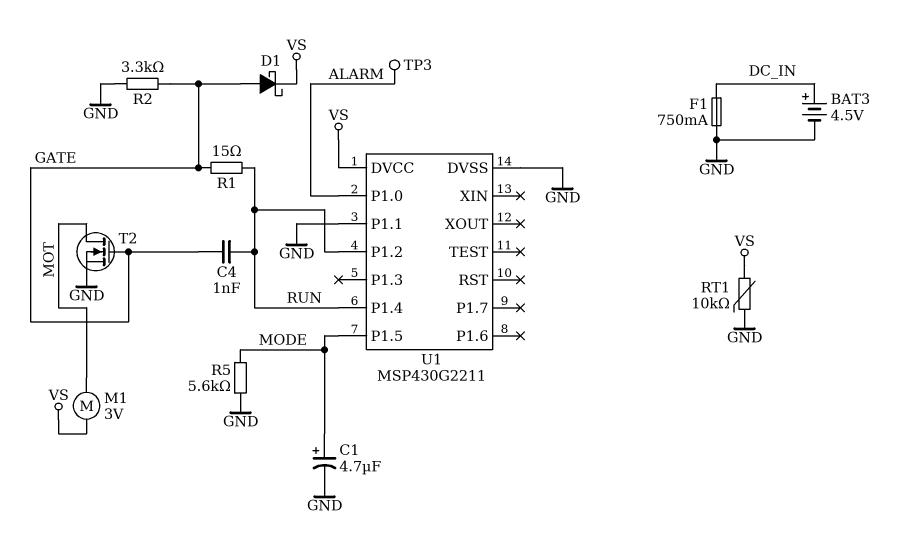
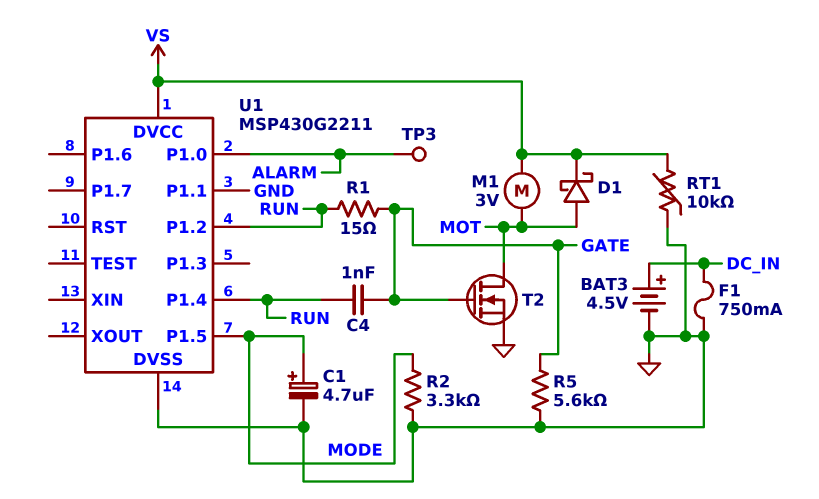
D1: schottky (A GATE, K VS) -> schottky (A MOT, K VS)
R2: 3.3k (GATE, GND) -> 3.3k (GND, MODE)
R5: 5.6k (GND, MODE) -> 5.6k (GATE, GND)

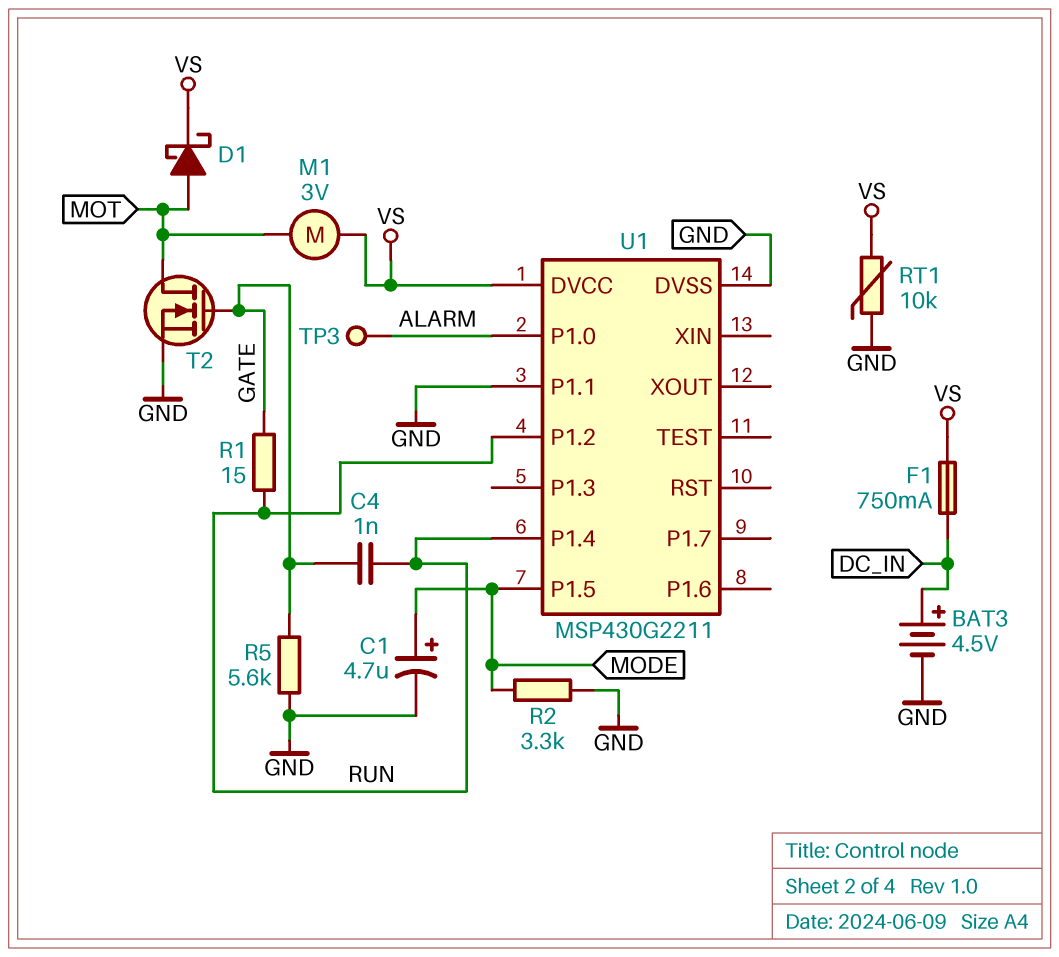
F1: 750mA (DC_IN, GND) -> 750mA (DC_IN, VS)

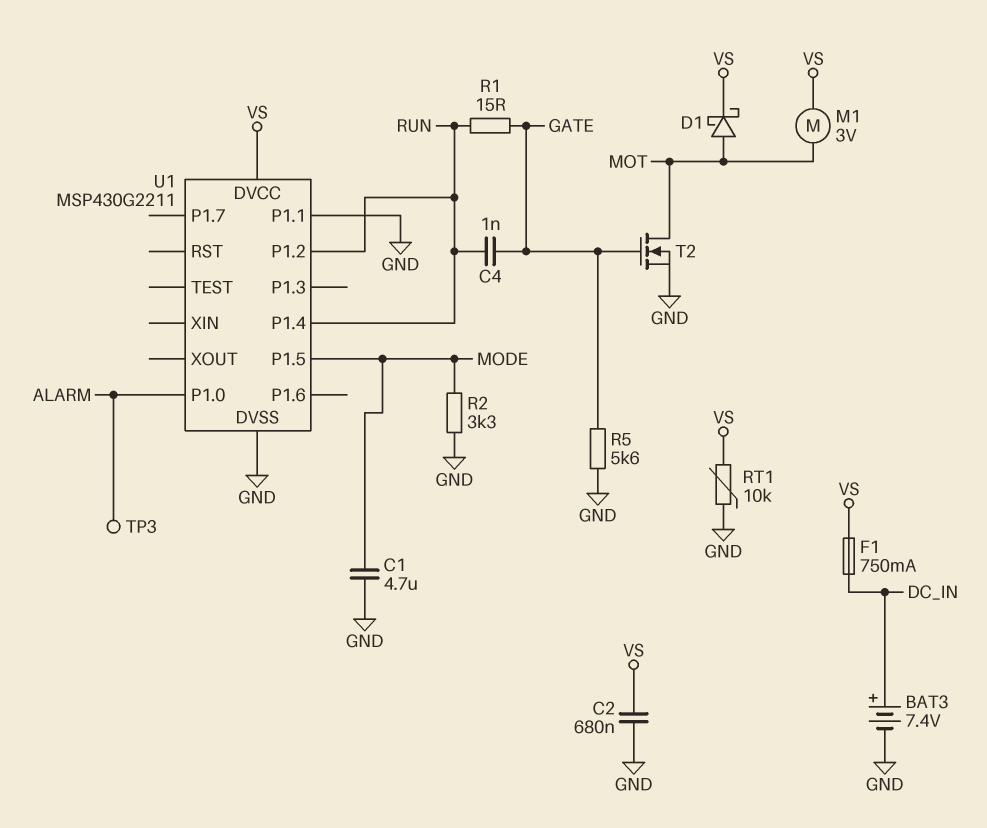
BAT3: 4.5V (plus DC_IN, minus GND) -> 7.4V (plus DC_IN, minus GND)
C1: 4.7uF (plus MODE, minus GND) -> 4.7uF (GND, MODE)
C2: none -> 680nF (GND, VS)

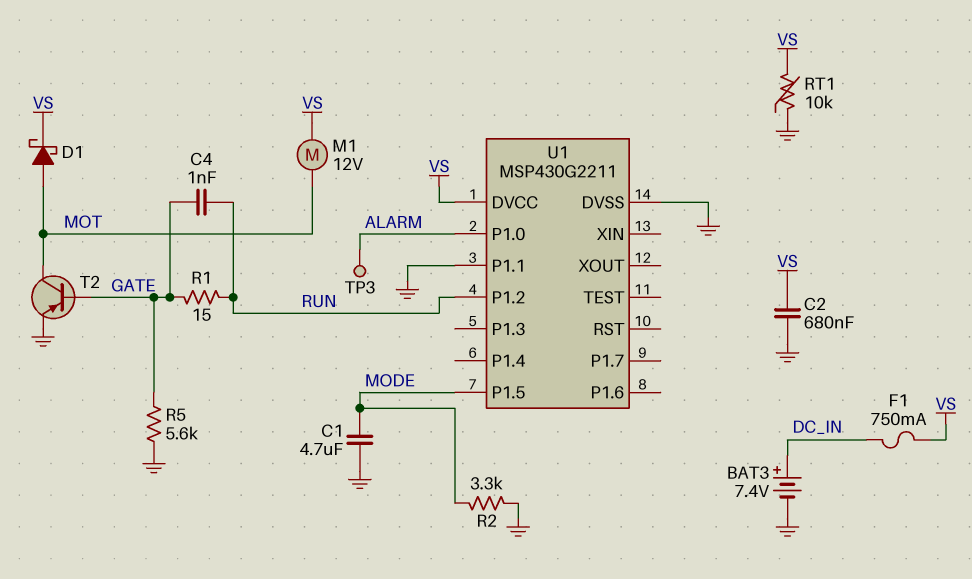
M1: motor 3V (MOT, VS) -> motor 12V (MOT, VS)
T2: NMOS (G GATE, D MOT, S GND) -> PNP (B GATE, C MOT, E GND)
U1 pin P1.4: RUN -> none

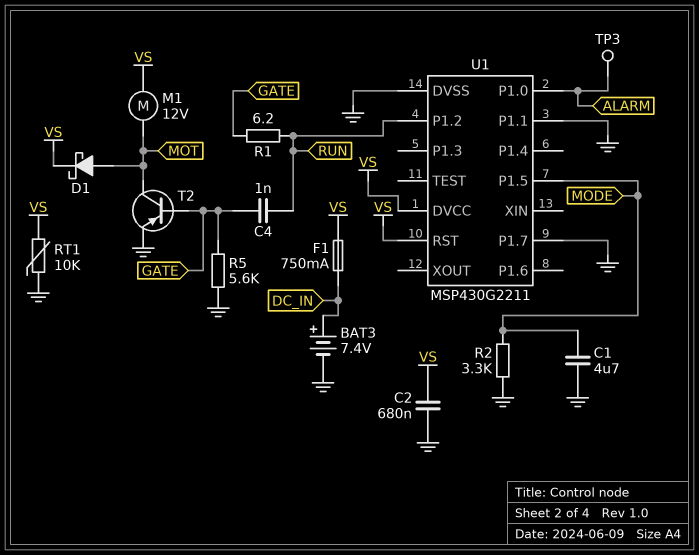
R1: 15 (GATE, RUN) -> 6.2 (GATE, RUN)
U1 pin P1.7: none -> GND
U1 pin RST: none -> VS

